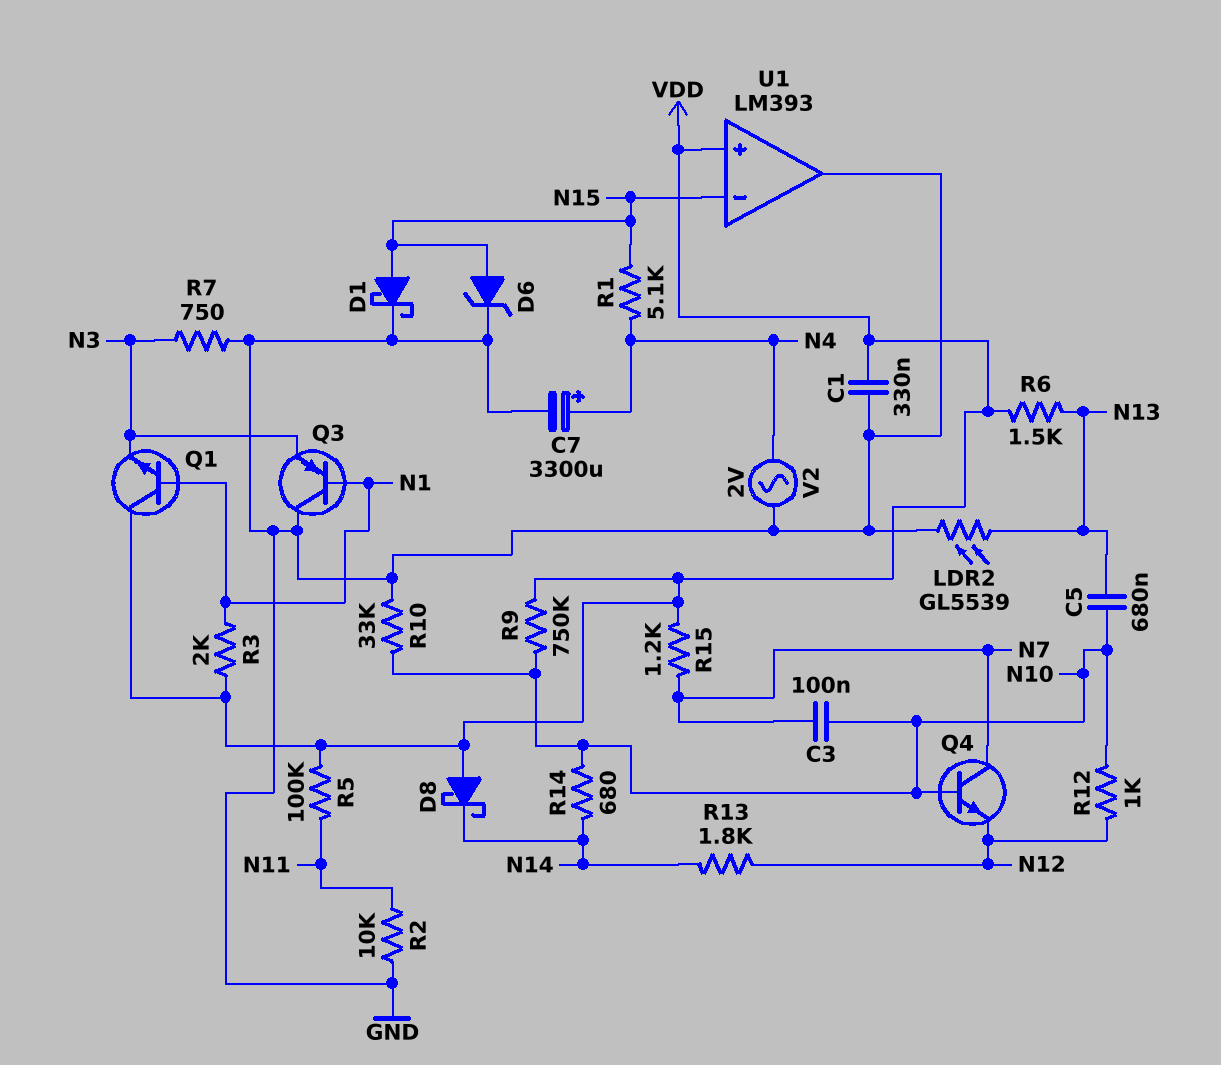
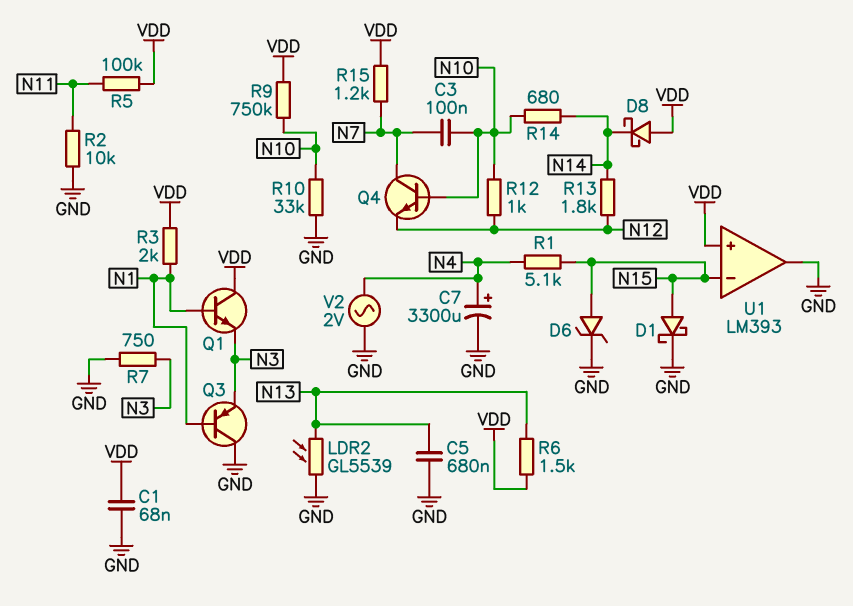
C1: 330nF (GND, VDD) -> 68nF (GND, VDD)
C5: 680nF (N10, N13) -> 680nF (GND, N13)

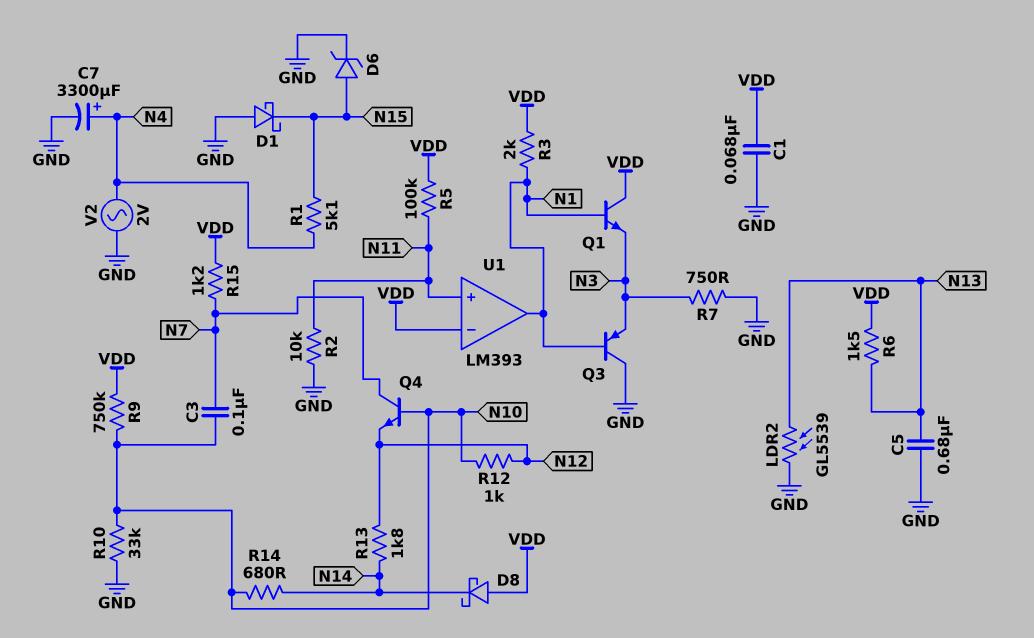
D1: schottky (A N15, K GND) -> schottky (A GND, K N15)
U1 pin in+: VDD -> N11
U1 pin in-: N15 -> VDD
U1 pin out: GND -> N1

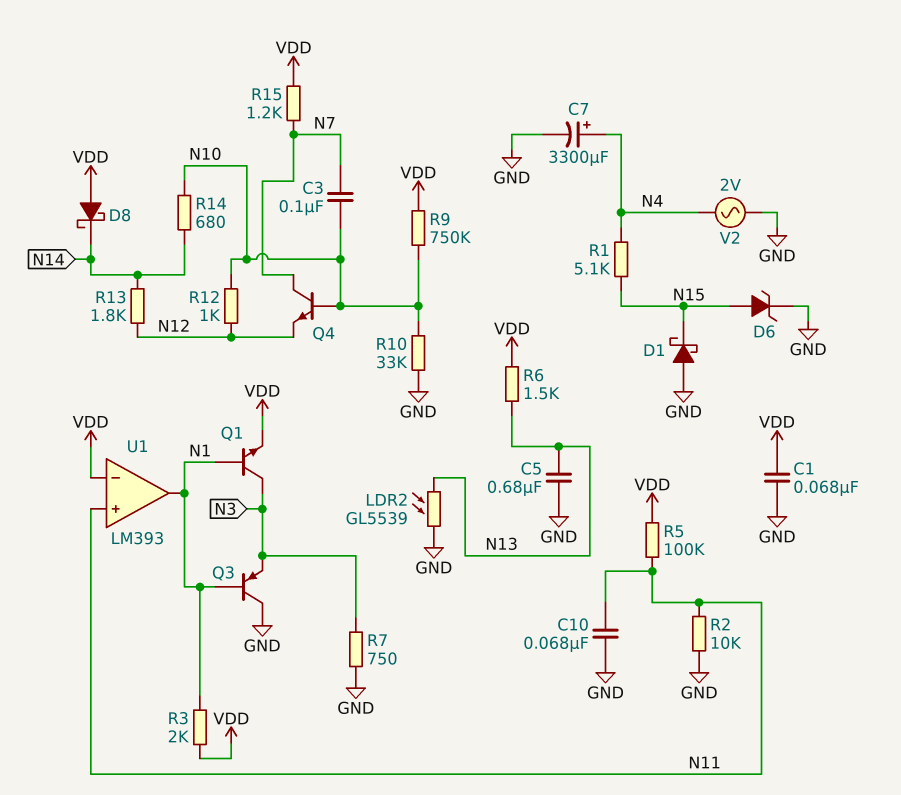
C10: none -> 68nF (GND, N11)
Q1: NPN (B N1, C VDD, E N3) -> NPN (B N1, C N3, E VDD)

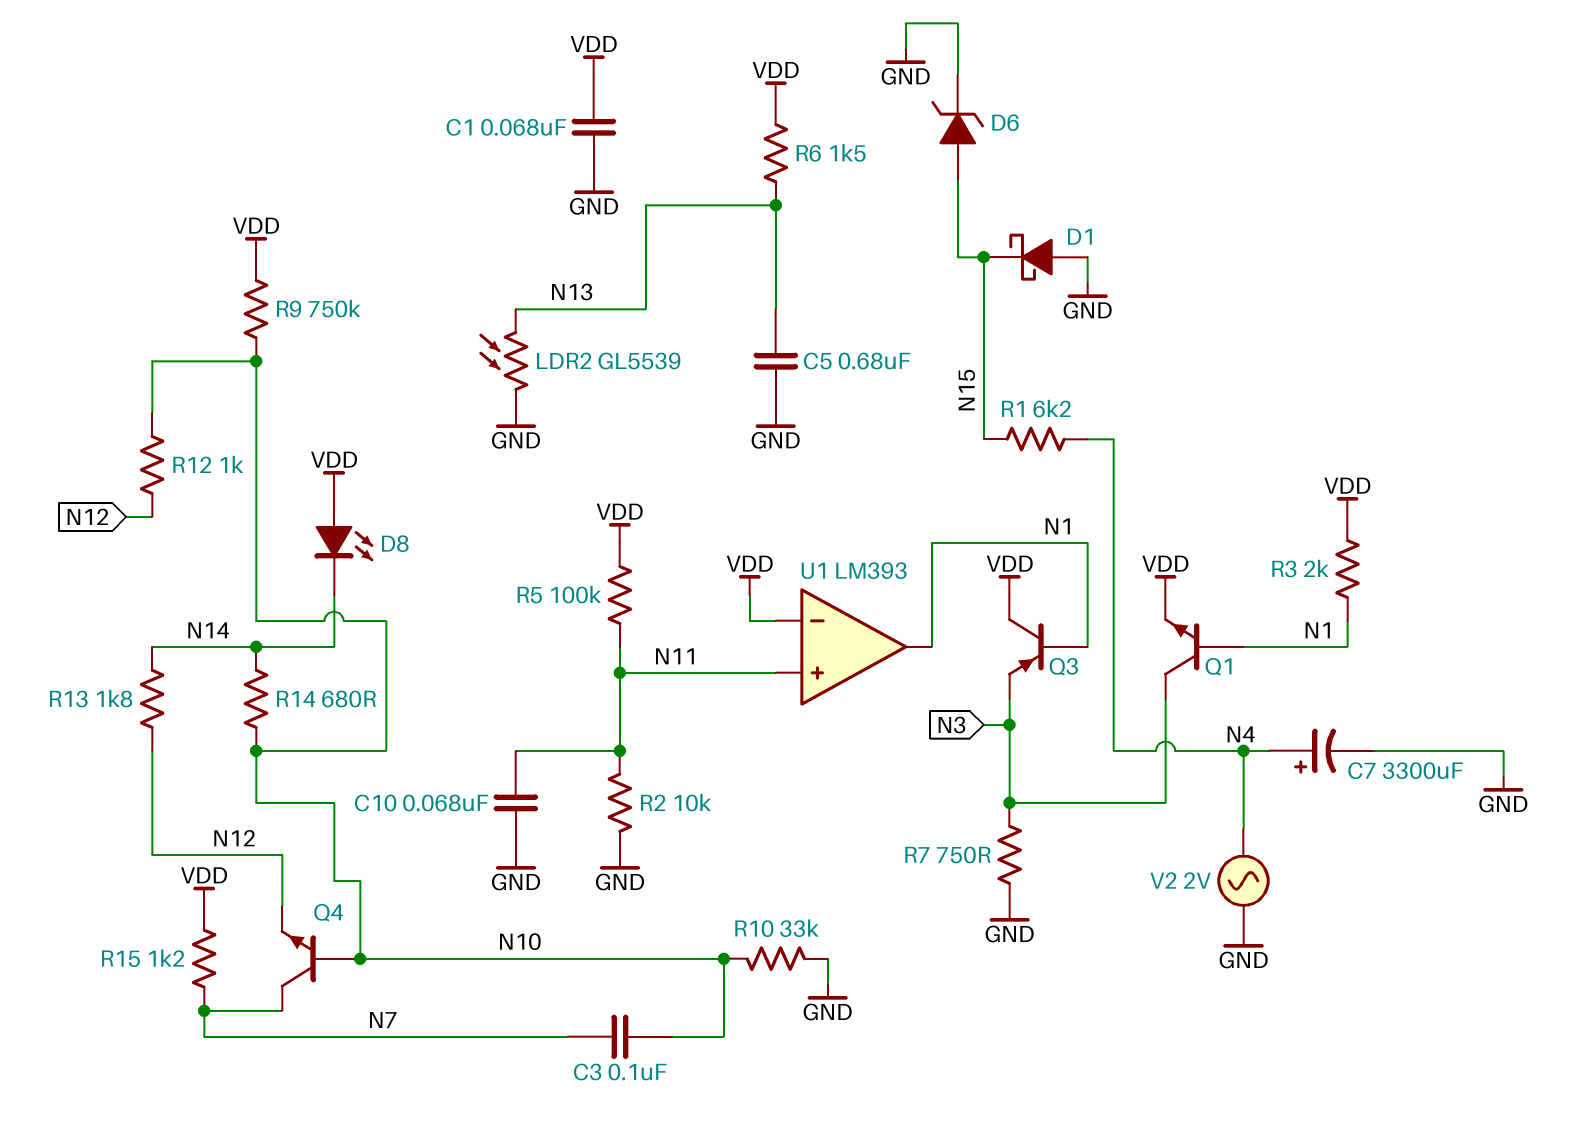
D8: schottky (A VDD, K N14) -> LED (A VDD, K N14)
Q3: PNP (B N1, C GND, E N3) -> PNP (B N1, C VDD, E N3)
R1: 5.1k (N4, N15) -> 6.2k (N4, N15)

